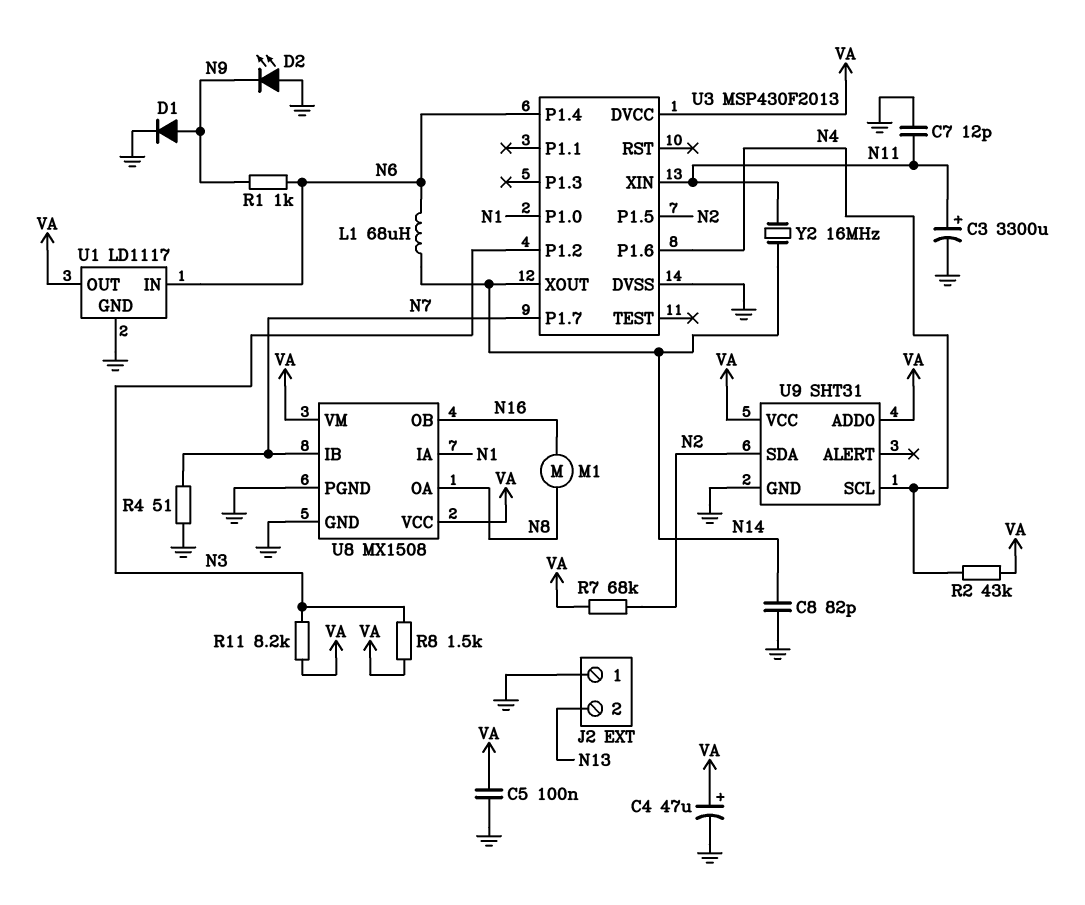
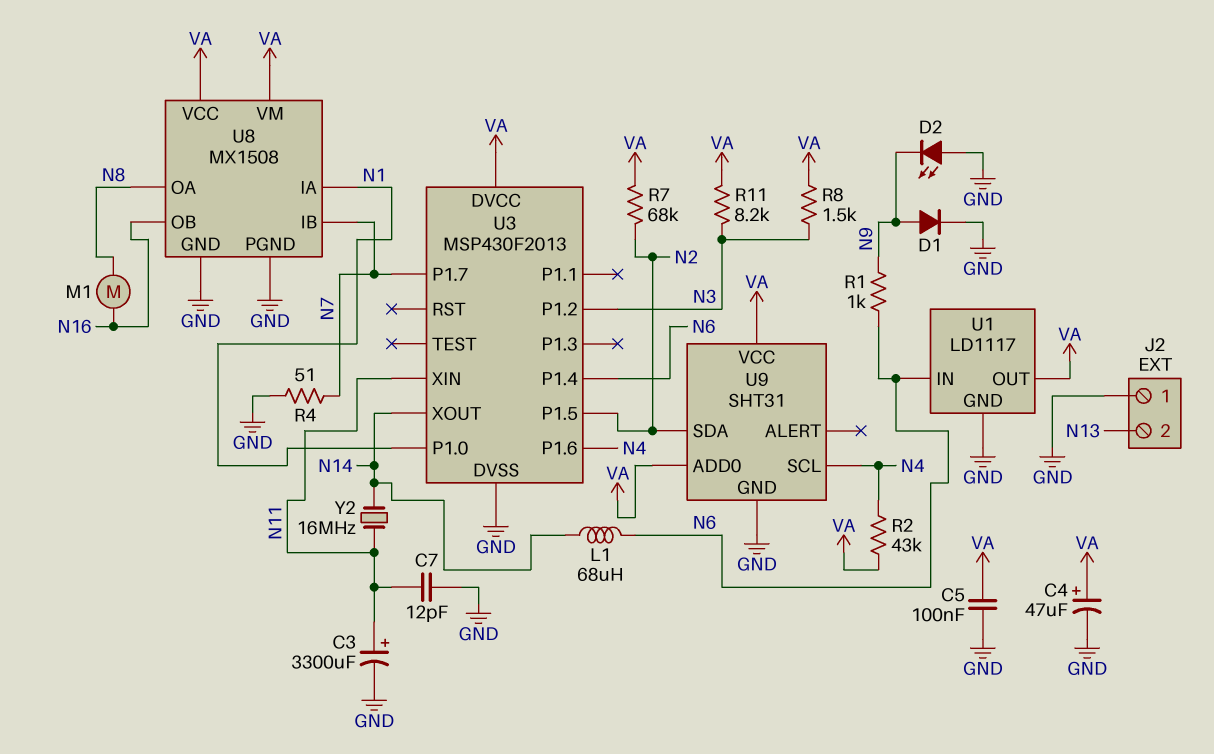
C8: 82pF (GND, N14) -> none

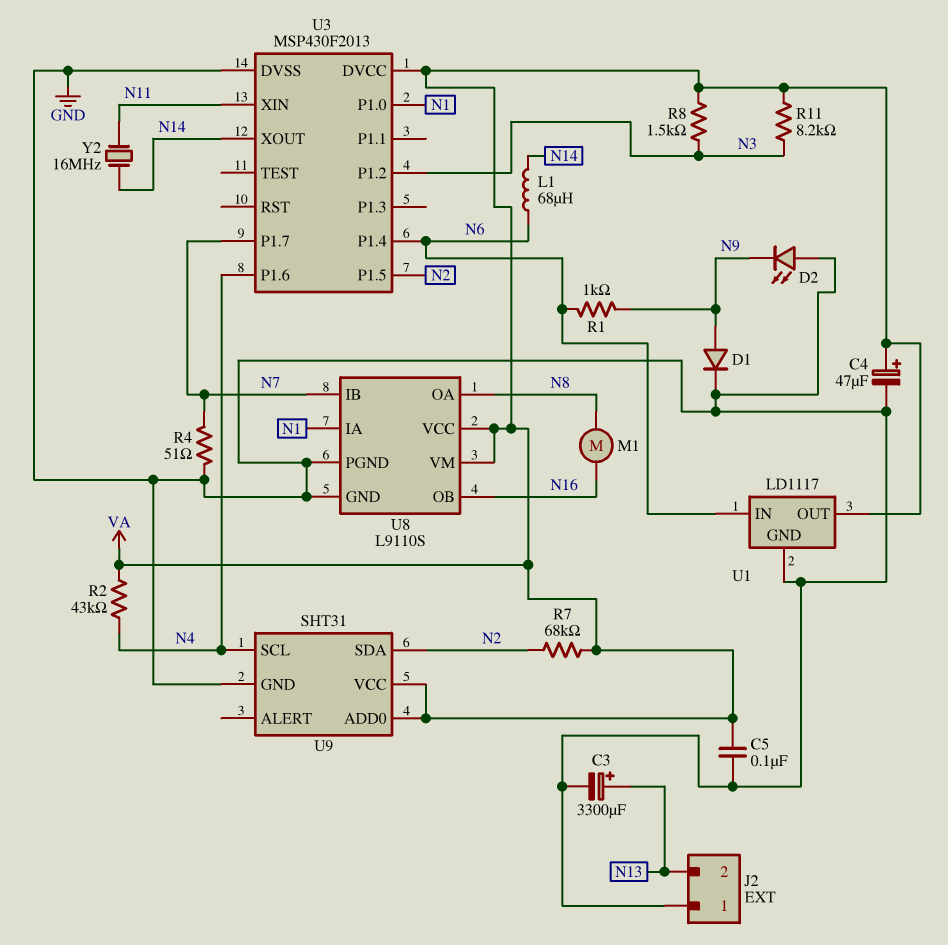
C3: 3300uF (plus N11, minus GND) -> 3300uF (plus N13, minus GND)
C7: 12pF (GND, N11) -> none
U8: MX1508 -> L9110S

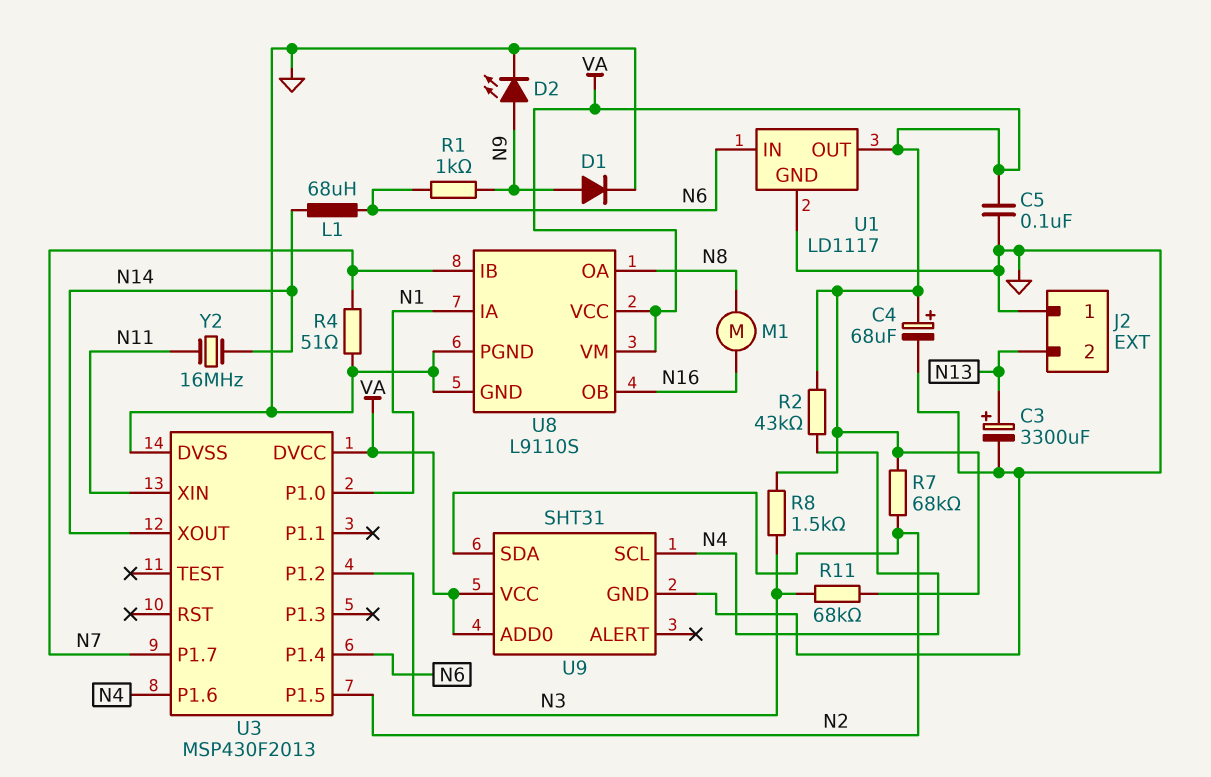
C4: 47uF (plus VA, minus GND) -> 68uF (plus VA, minus GND)
D2: LED (A GND, K N9) -> LED (A N9, K GND)
R11: 8.2k (N3, VA) -> 68k (N3, VA)

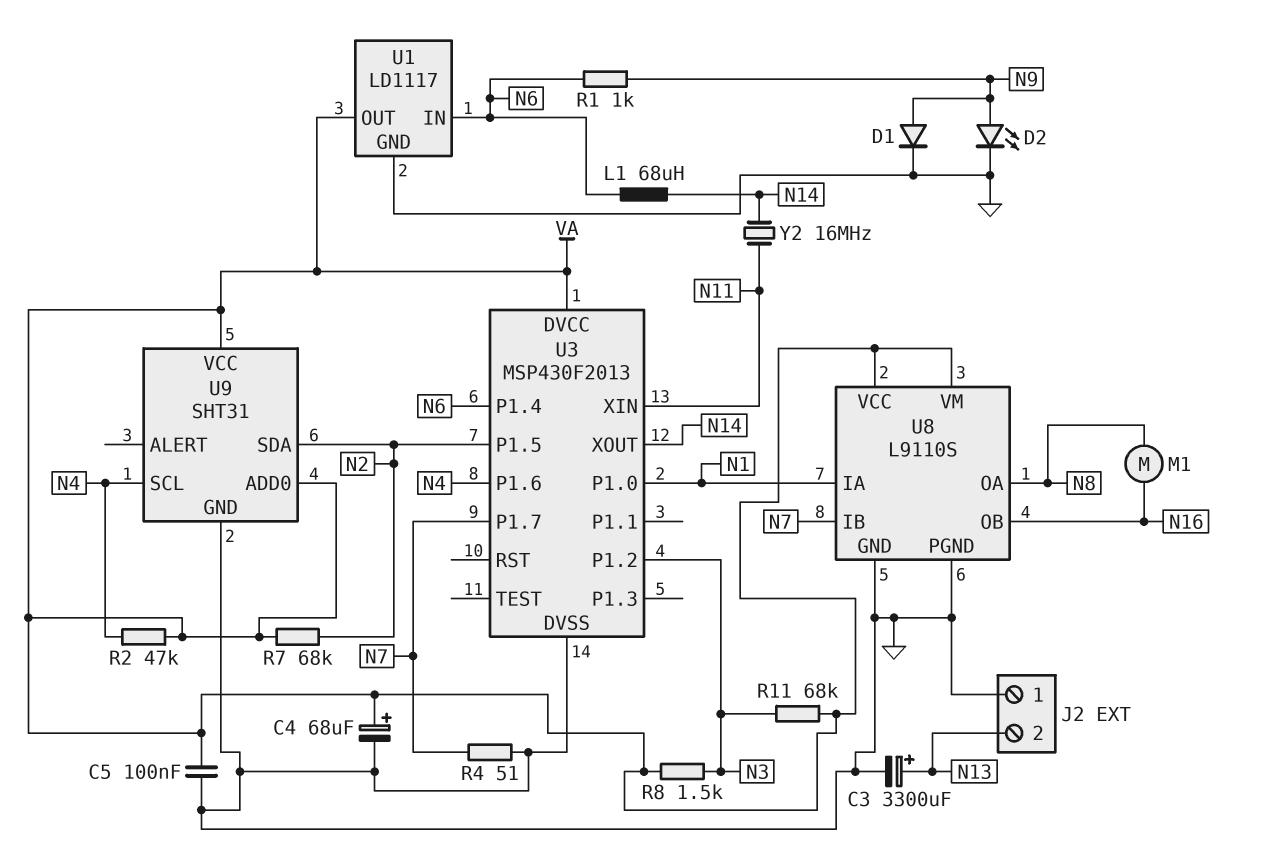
R2: 43k (N4, VA) -> 47k (N4, VA)

